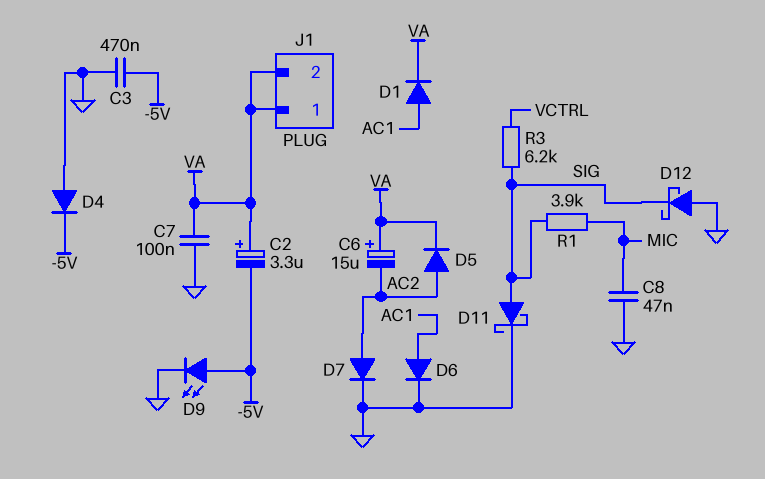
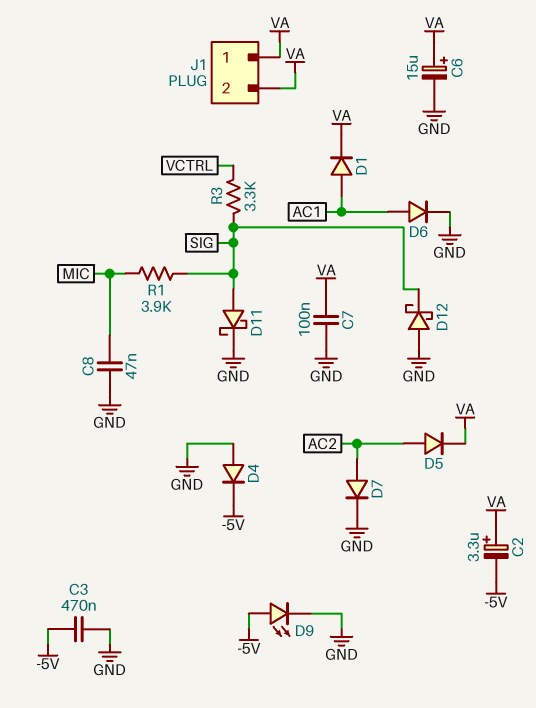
C6: 15uF (plus VA, minus AC2) -> 15uF (plus VA, minus GND)
R3: 6.2k (SIG, VCTRL) -> 3.3k (SIG, VCTRL)

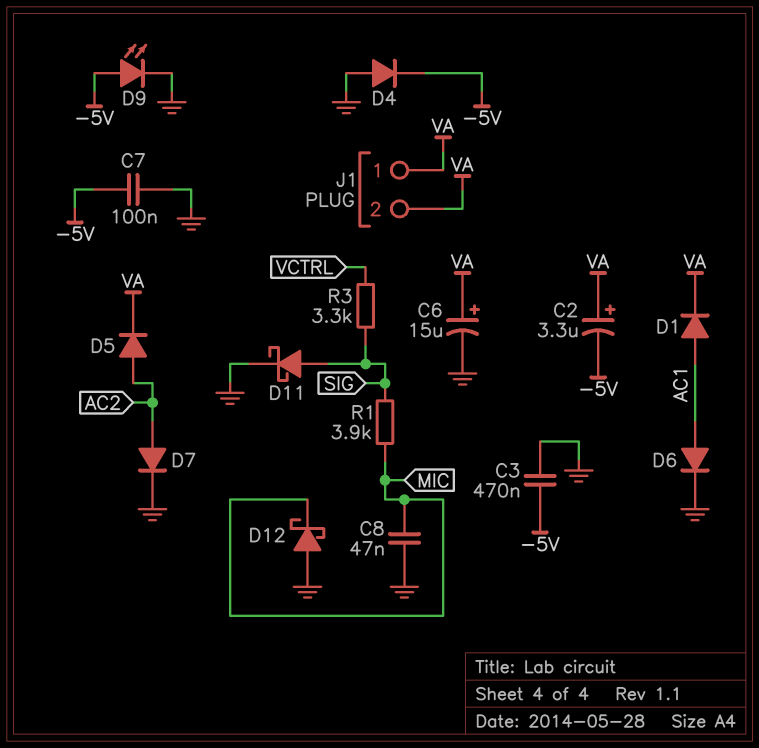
C7: 100nF (GND, VA) -> 100nF (-5V, GND)
D12: schottky (A GND, K SIG) -> schottky (A GND, K MIC)

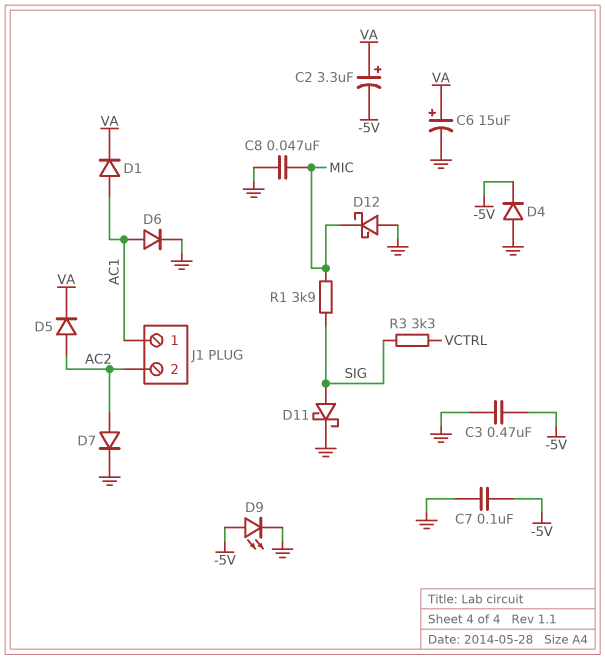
J1 pin 1: VA -> AC1
J1 pin 2: VA -> AC2

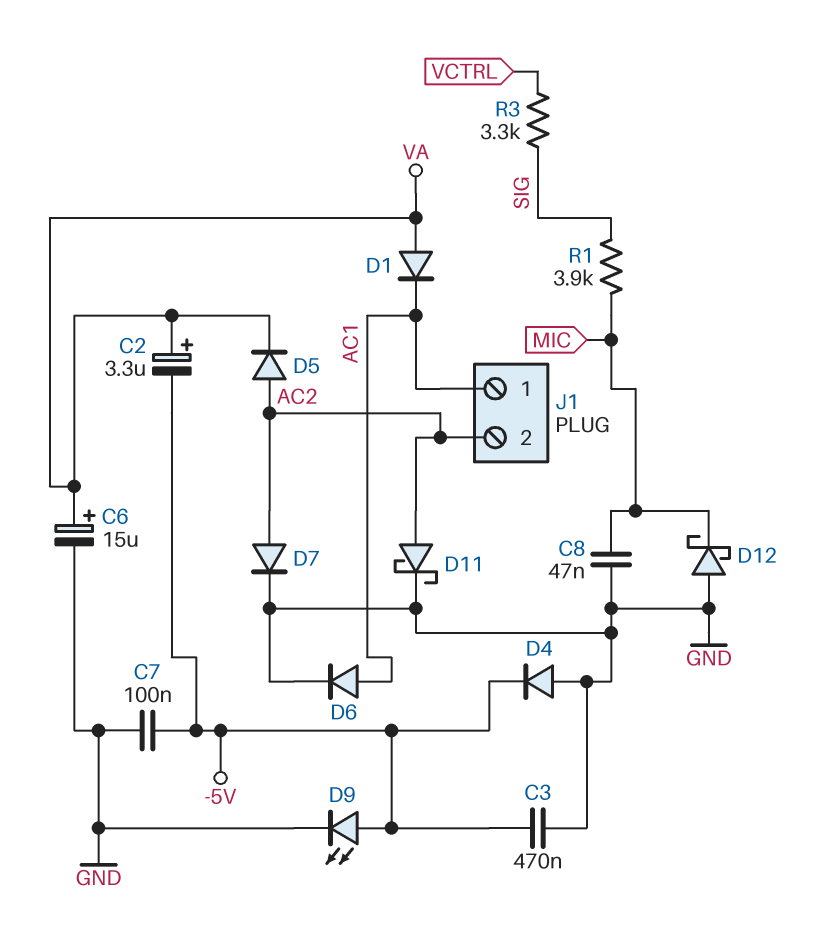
D1: diode (A AC1, K VA) -> diode (A VA, K AC1)
D11: schottky (A SIG, K GND) -> schottky (A AC2, K GND)

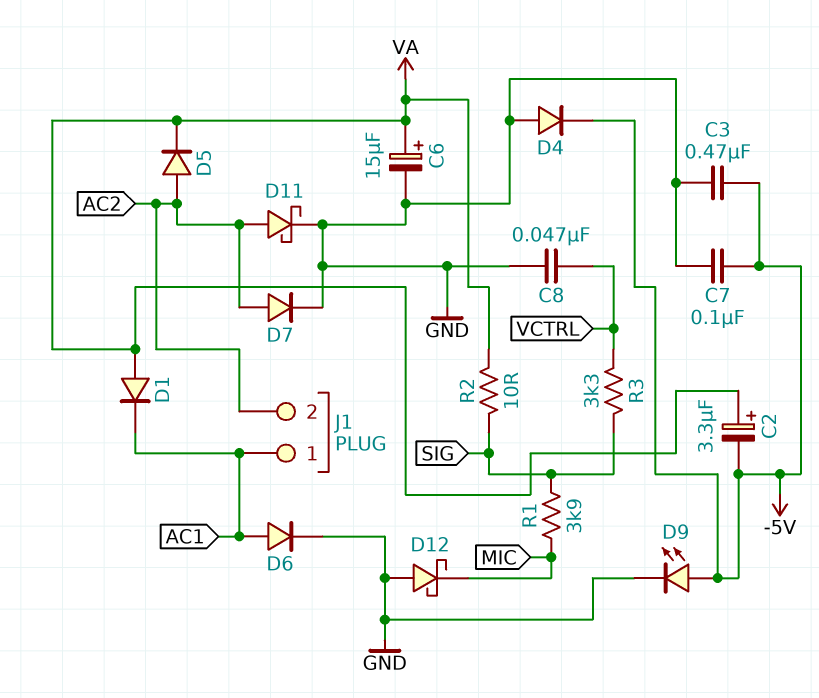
C8: 47nF (GND, MIC) -> 47nF (GND, VCTRL)
R2: none -> 10 (SIG, VA)

